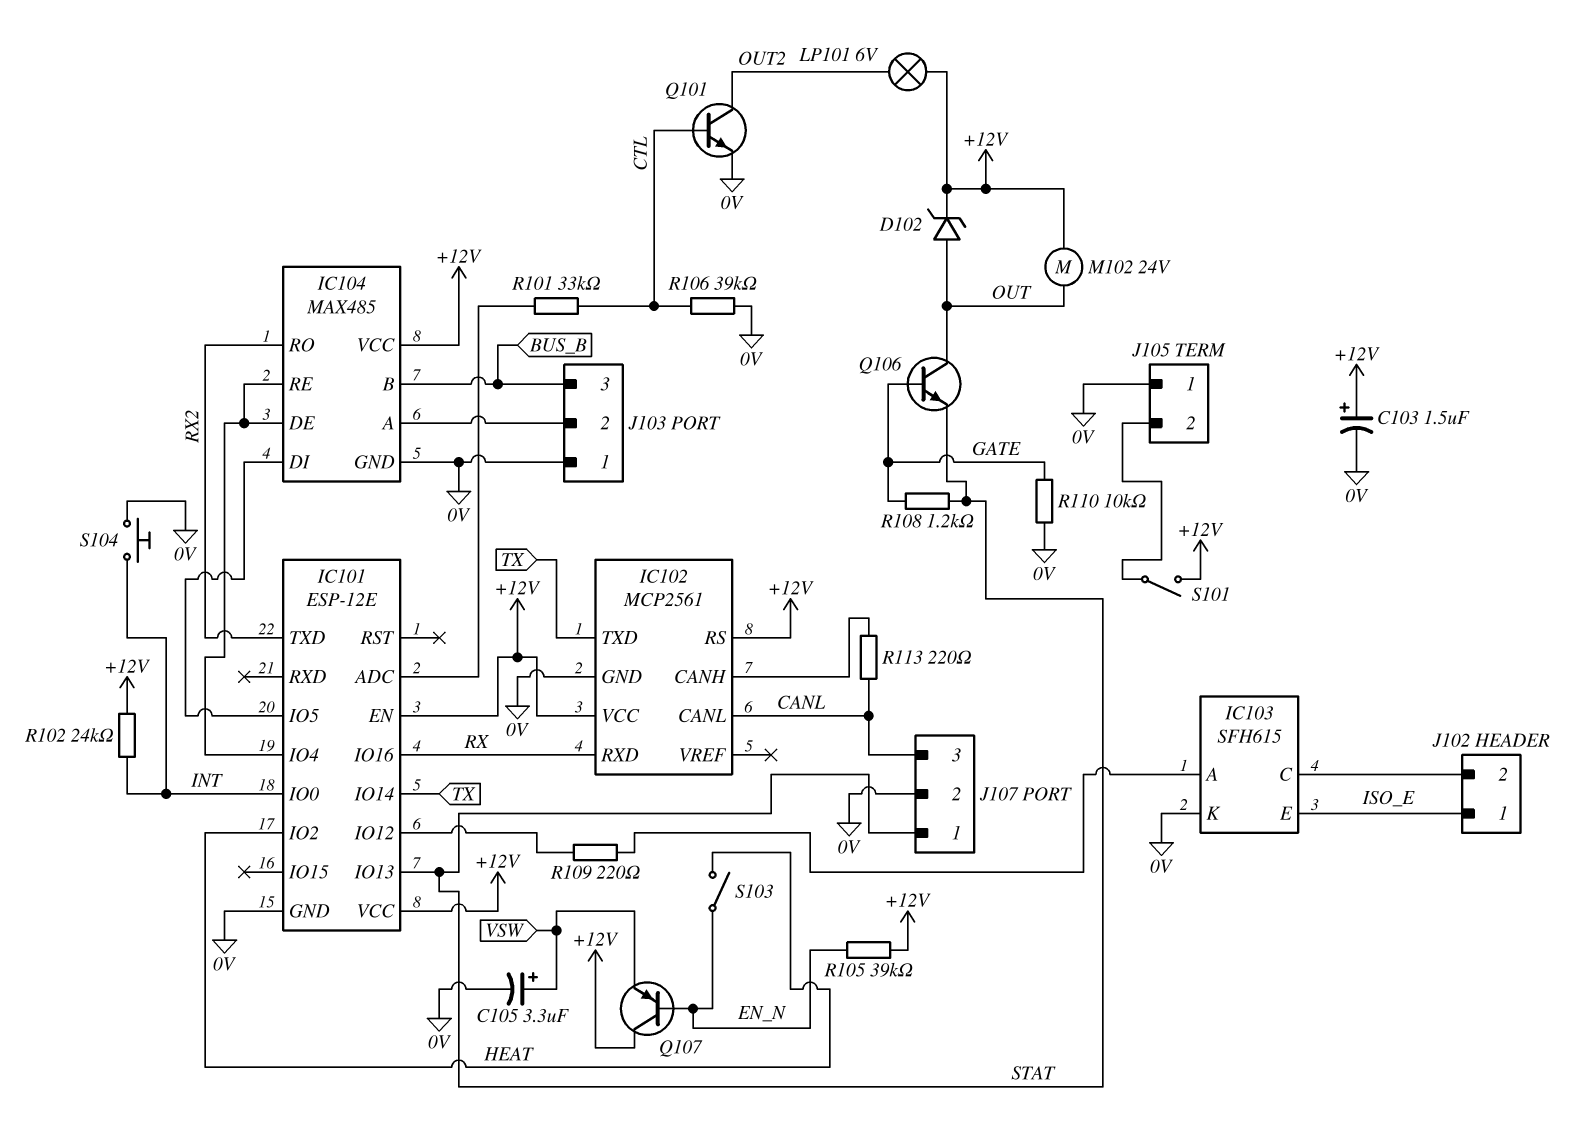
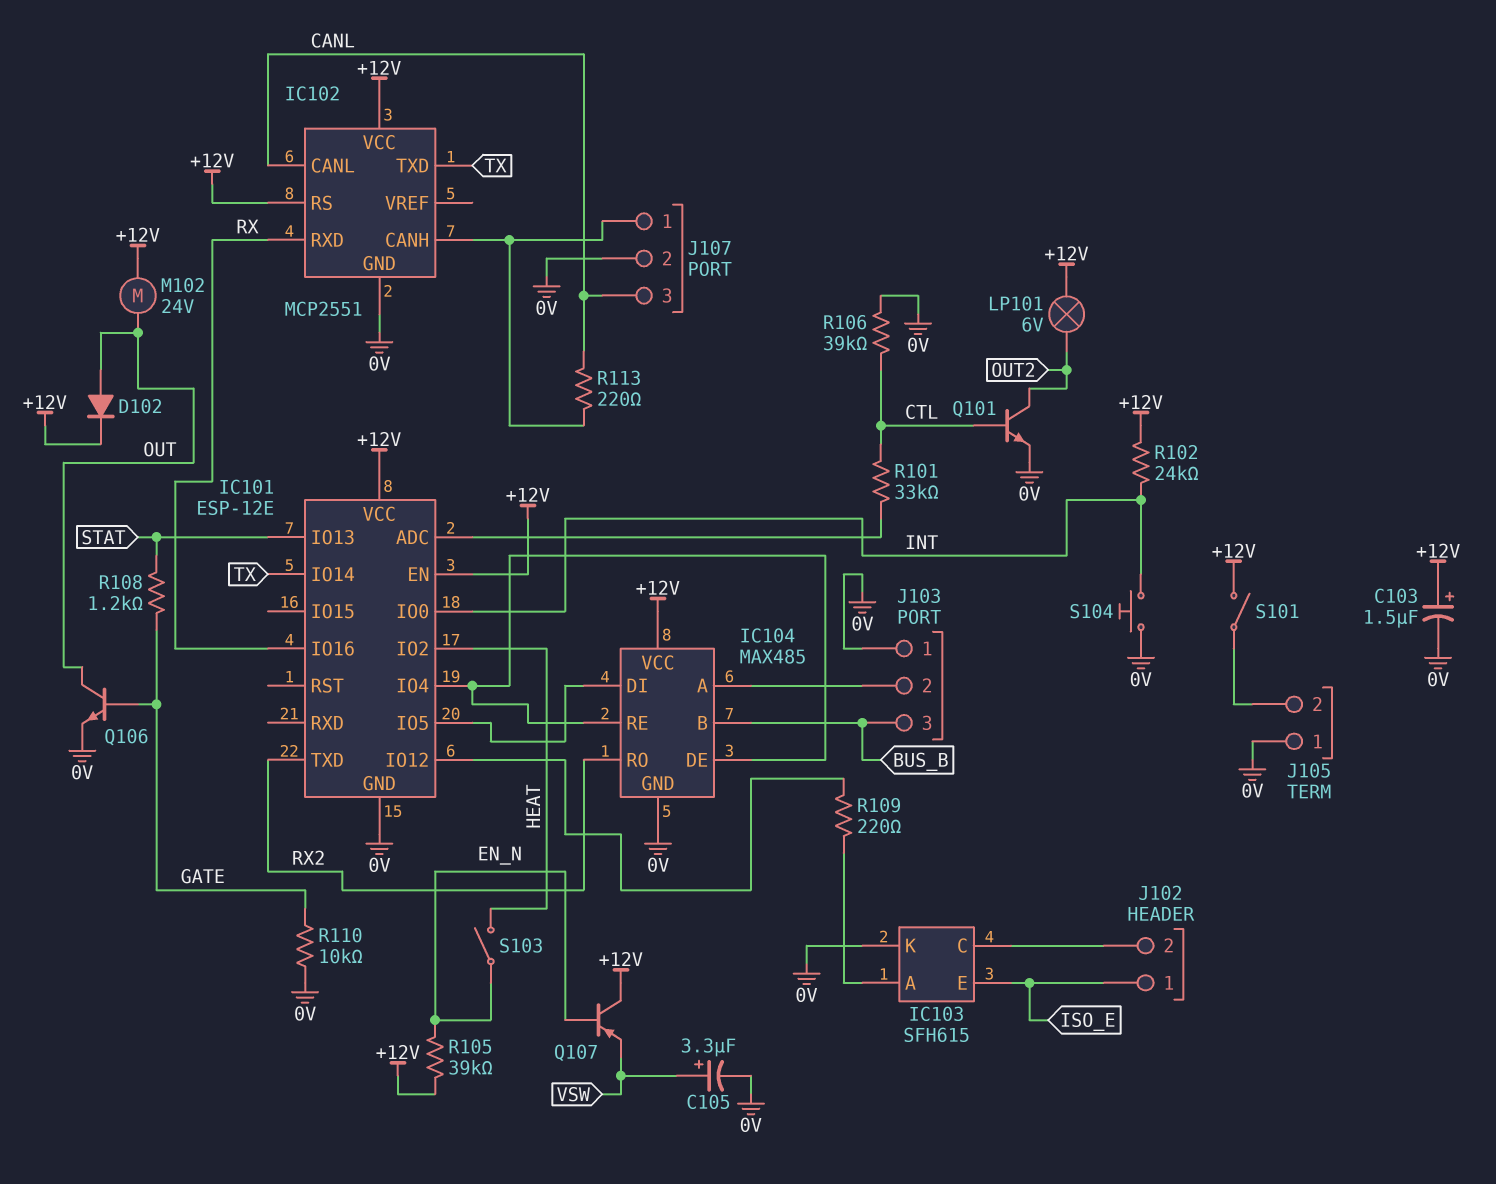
D102: zener (A OUT, K +12V) -> diode (A OUT, K +12V)
IC102: MCP2561 -> MCP2551
J107 pin 1: STAT -> IC102/CANH
Q106: NPN (B GATE, C OUT, E STAT) -> NPN (B GATE, C OUT, E 0V)

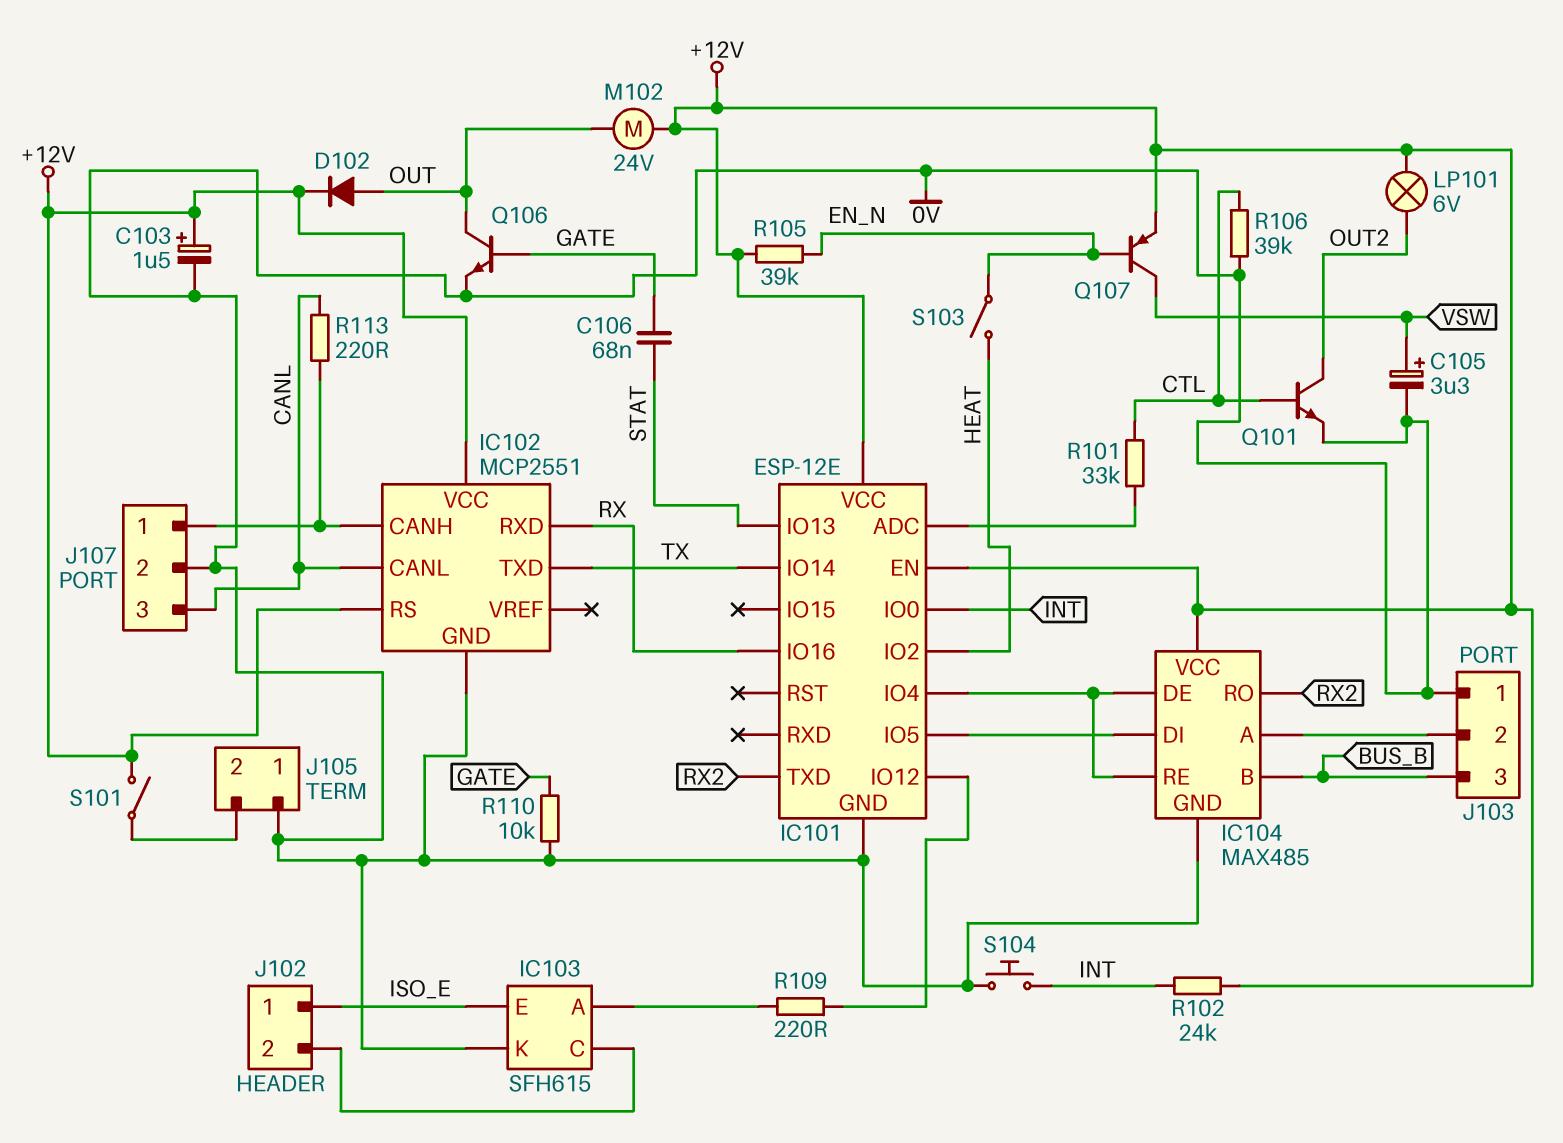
C106: none -> 68nF (GATE, STAT)
Q107: PNP (B EN_N, C +12V, E VSW) -> PNP (B EN_N, C VSW, E +12V)
R108: 1.2k (GATE, STAT) -> none

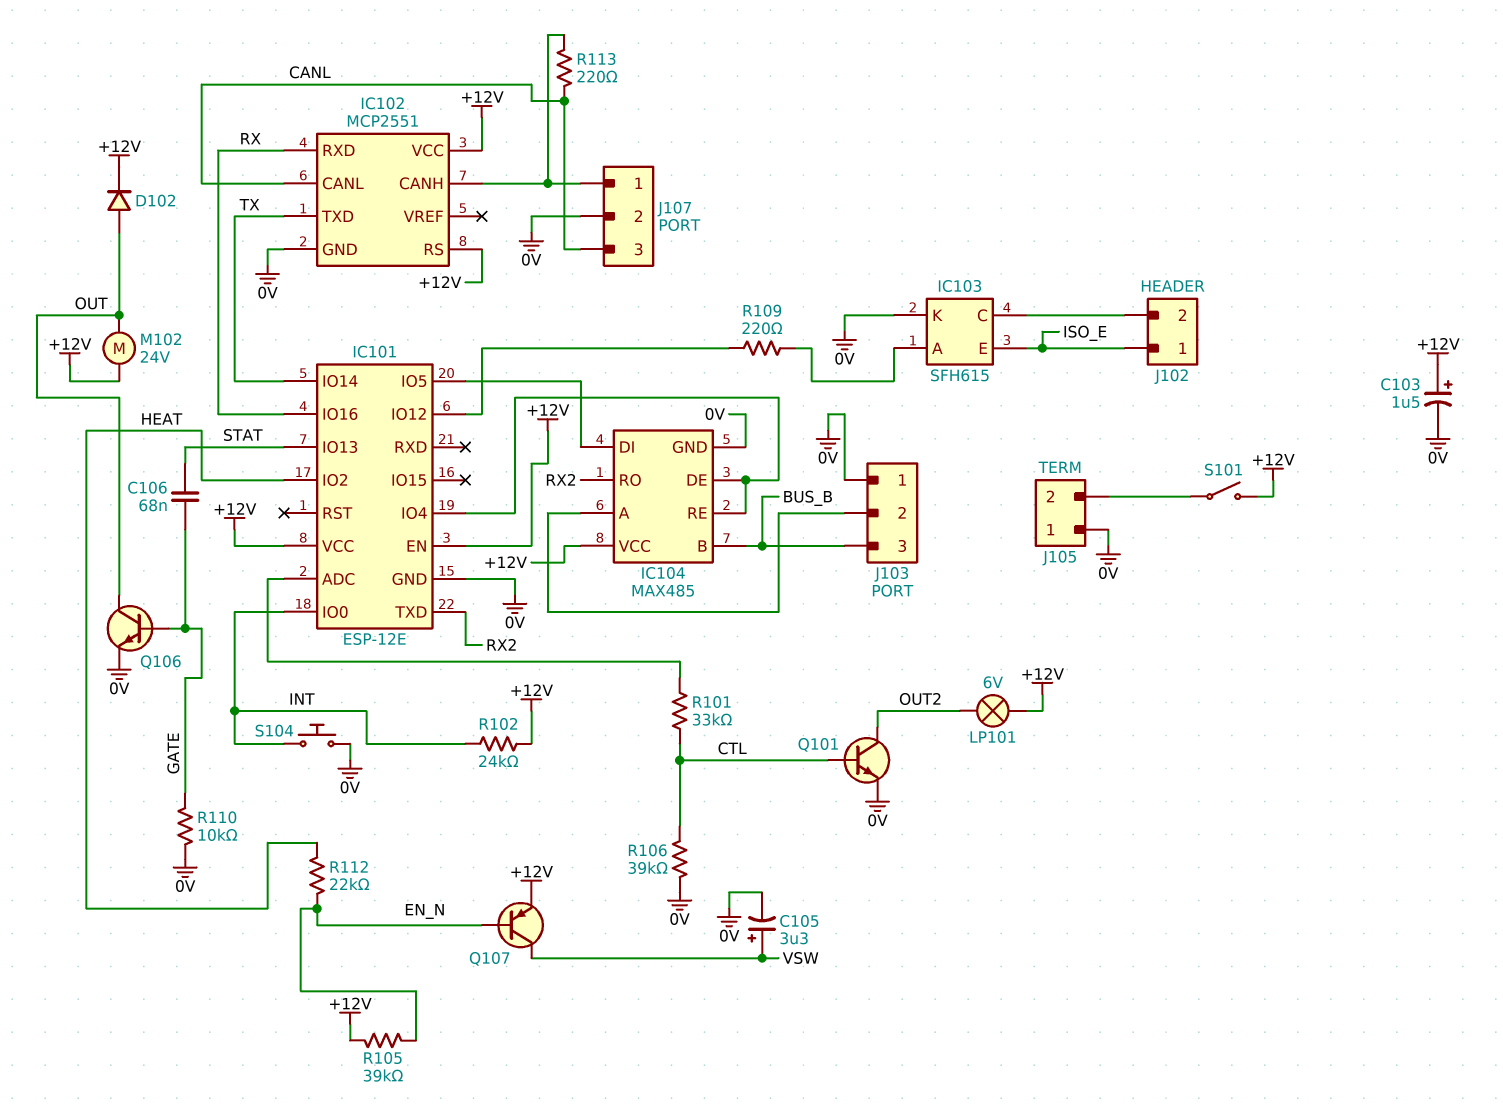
R112: none -> 22k (EN_N, HEAT)
S103: switch (EN_N, HEAT) -> none

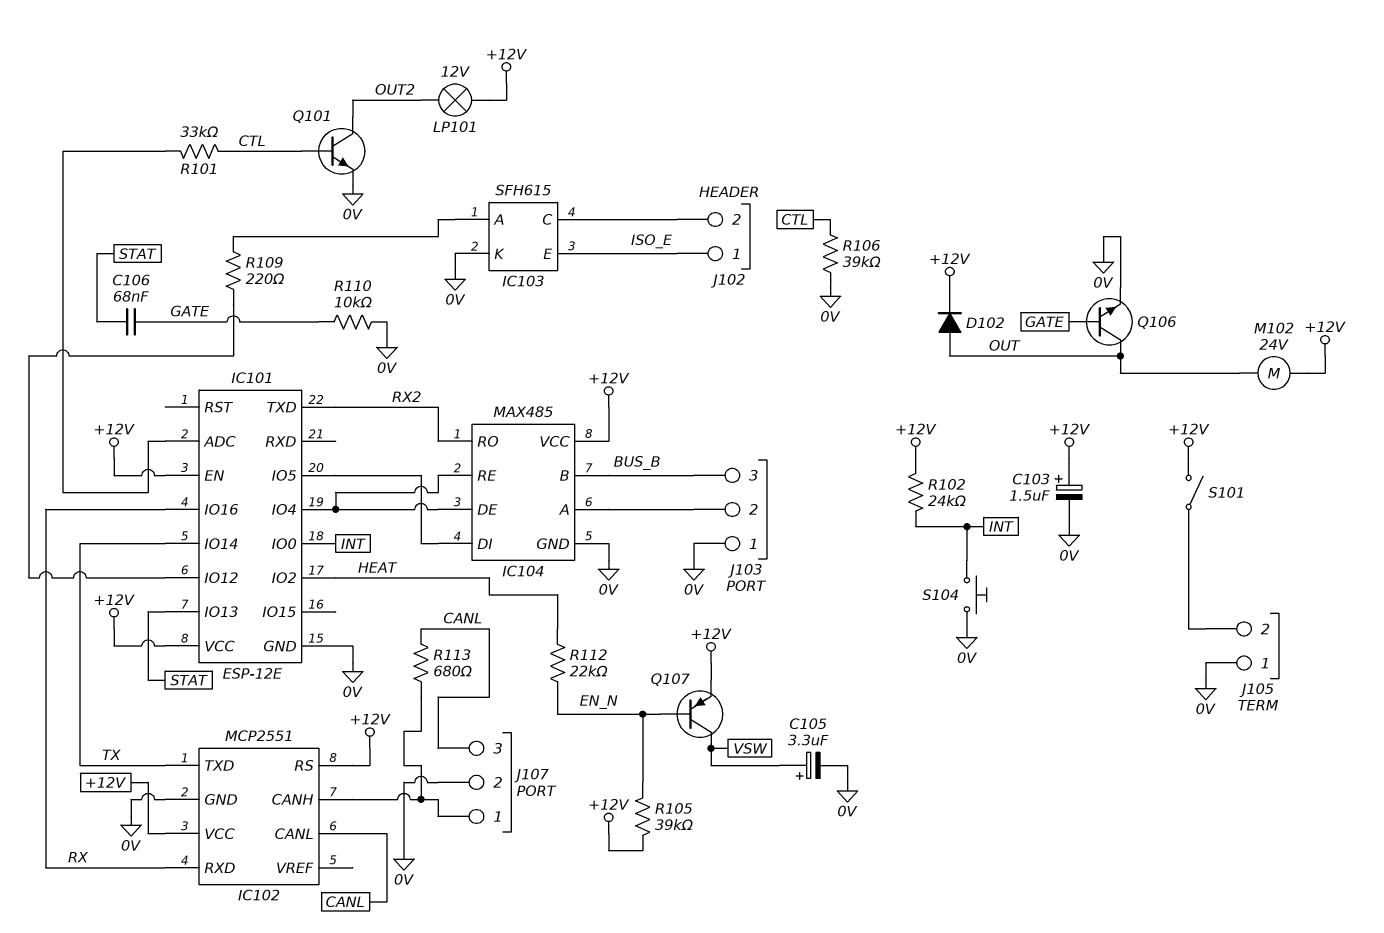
LP101: lamp 6V (+12V, OUT2) -> lamp 12V (+12V, OUT2)
R113: 220 (CANL, IC102/CANH) -> 680 (CANL, IC102/CANH)

